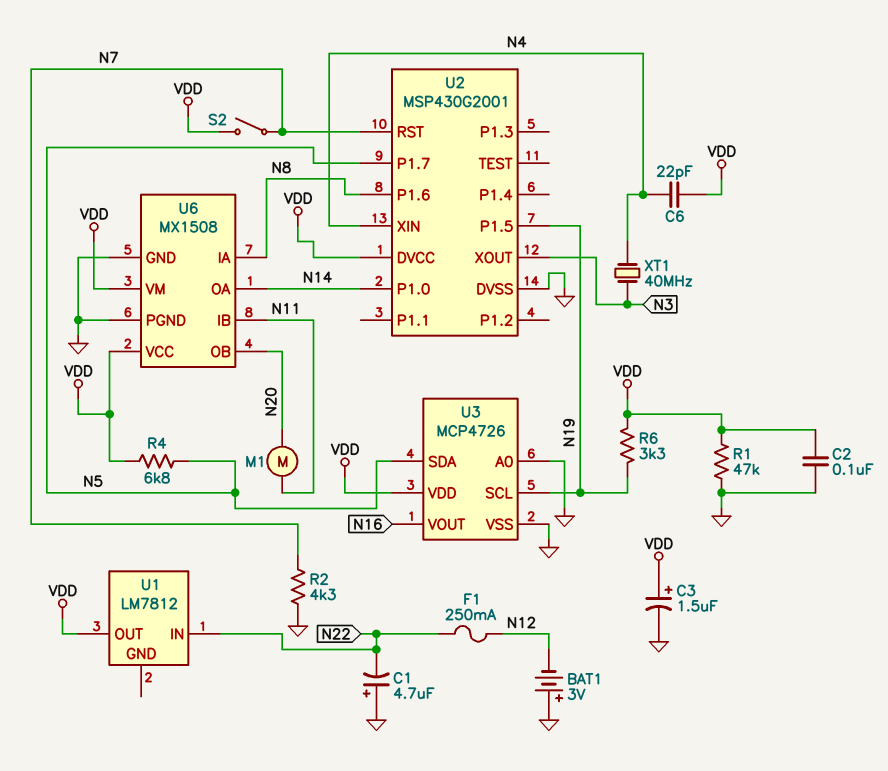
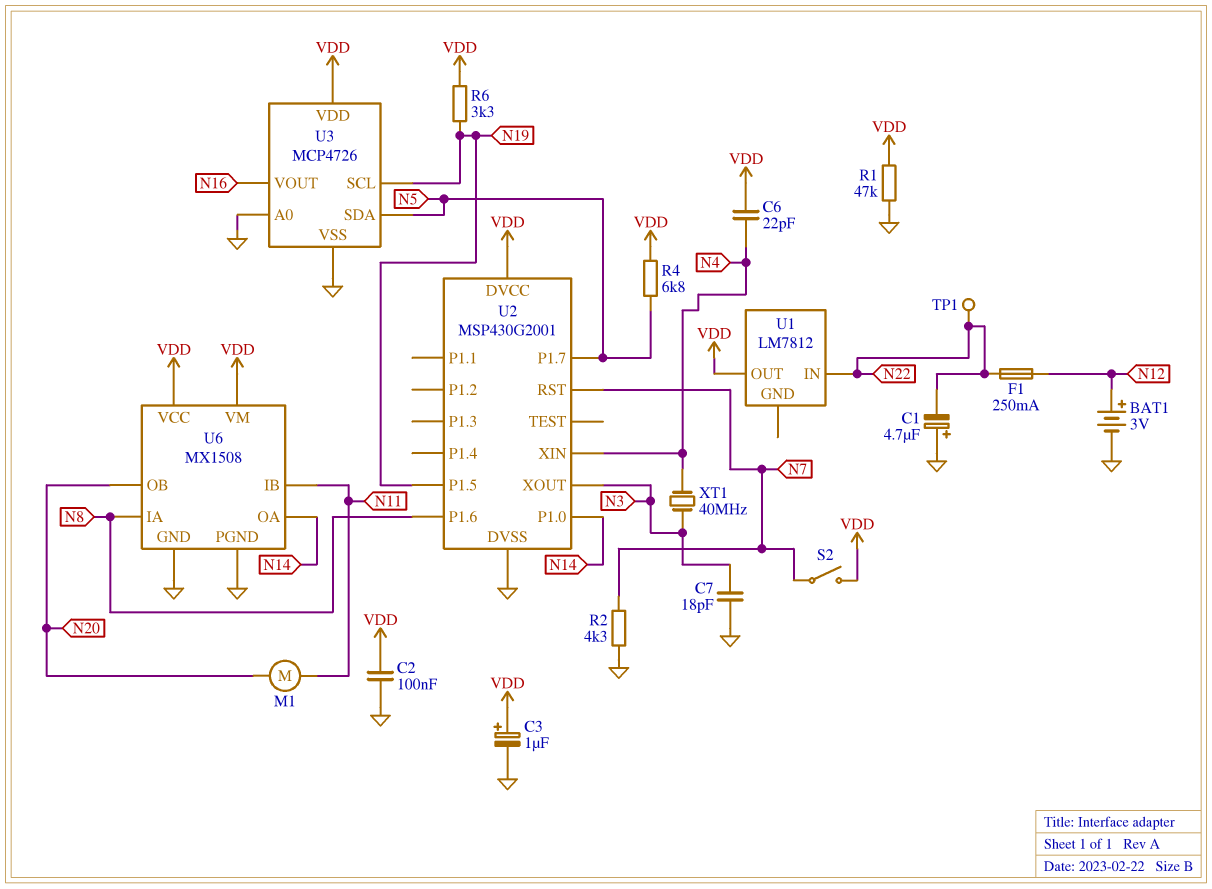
BAT1: 3V (plus GND, minus N12) -> 3V (plus N12, minus GND)
C3: 1.5uF (plus VDD, minus GND) -> 1uF (plus VDD, minus GND)
C7: none -> 18pF (GND, N3)
TP1: none -> test point (N22)

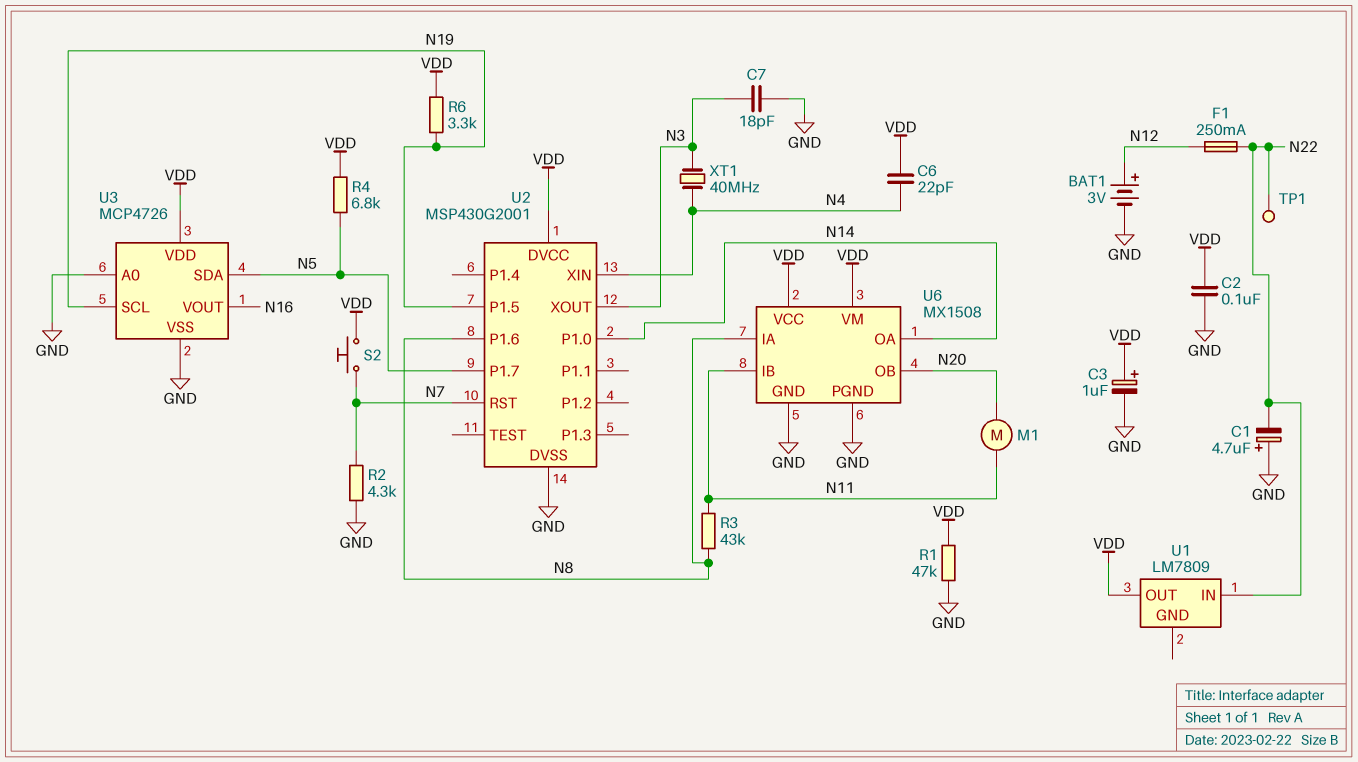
R3: none -> 43k (N8, N11)
S2: switch (N7, VDD) -> button (N7, VDD)
U1: LM7812 -> LM7809

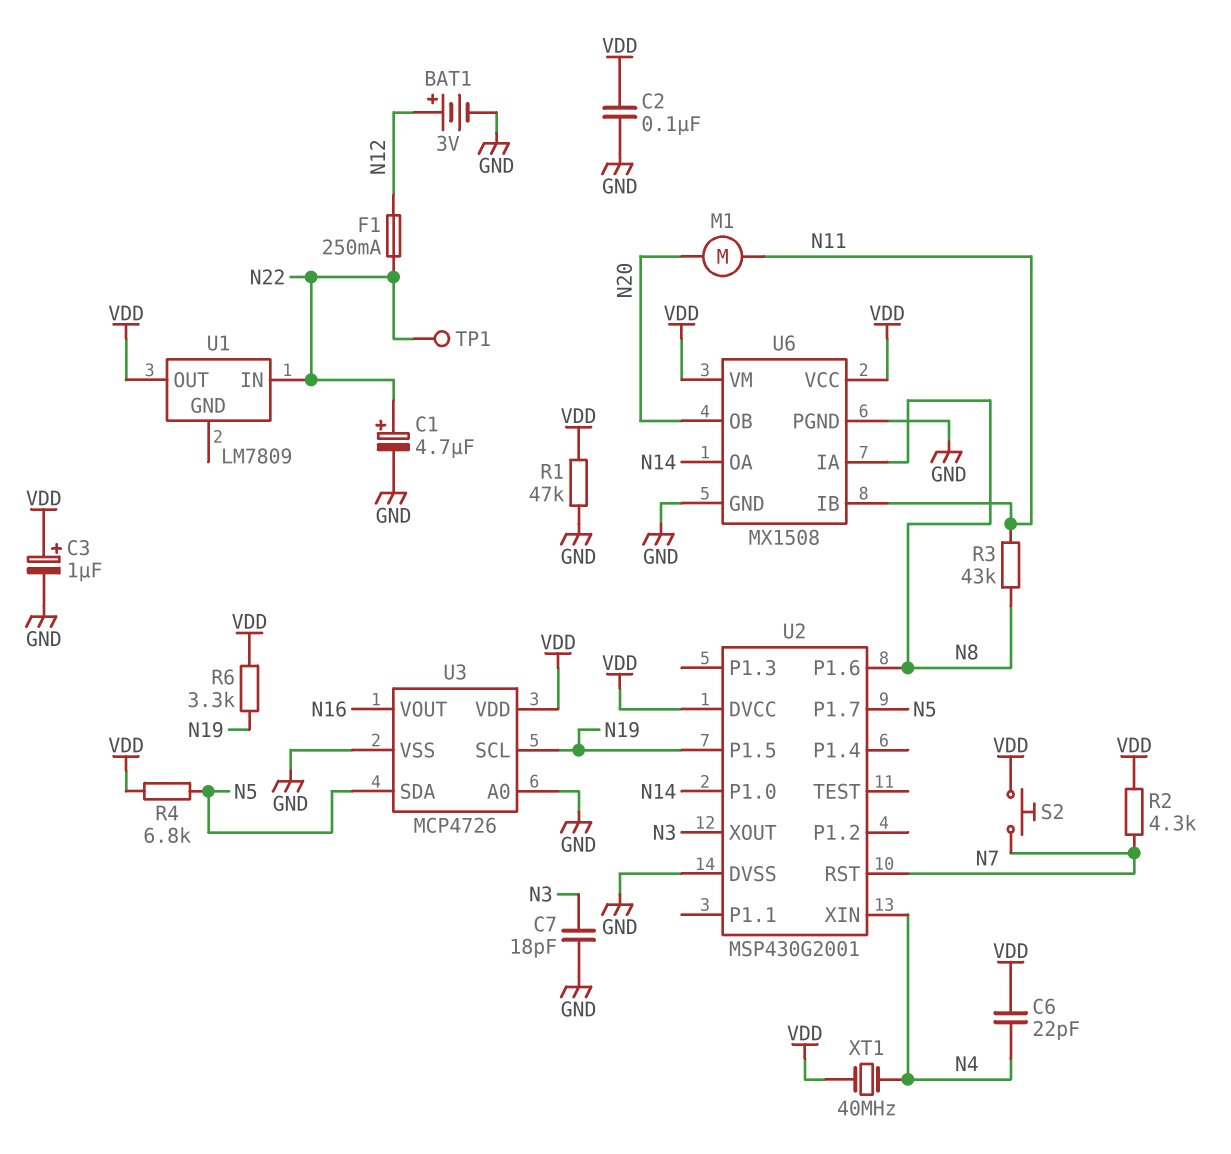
C1: 4.7uF (plus GND, minus N22) -> 4.7uF (plus N22, minus GND)
R2: 4.3k (GND, N7) -> 4.3k (N7, VDD)
XT1: 40MHz (N3, N4) -> 40MHz (N4, VDD)

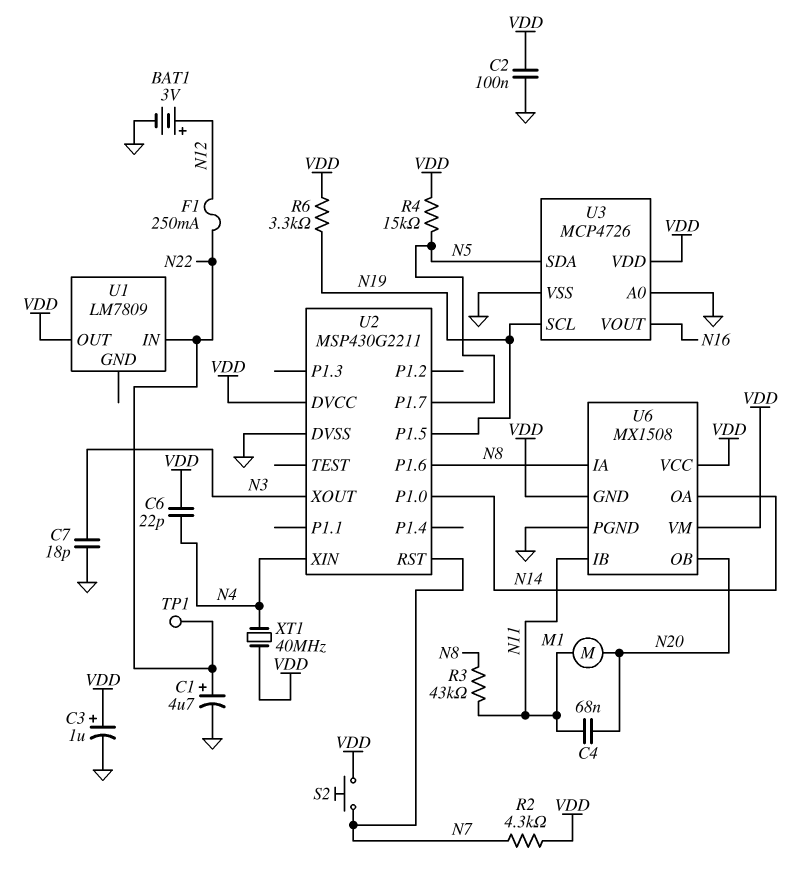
C4: none -> 68nF (N11, N20)
R1: 47k (GND, VDD) -> none
R4: 6.8k (N5, VDD) -> 15k (N5, VDD)
U2: MSP430G2001 -> MSP430G2211
U6 pin GND: GND -> VDD

